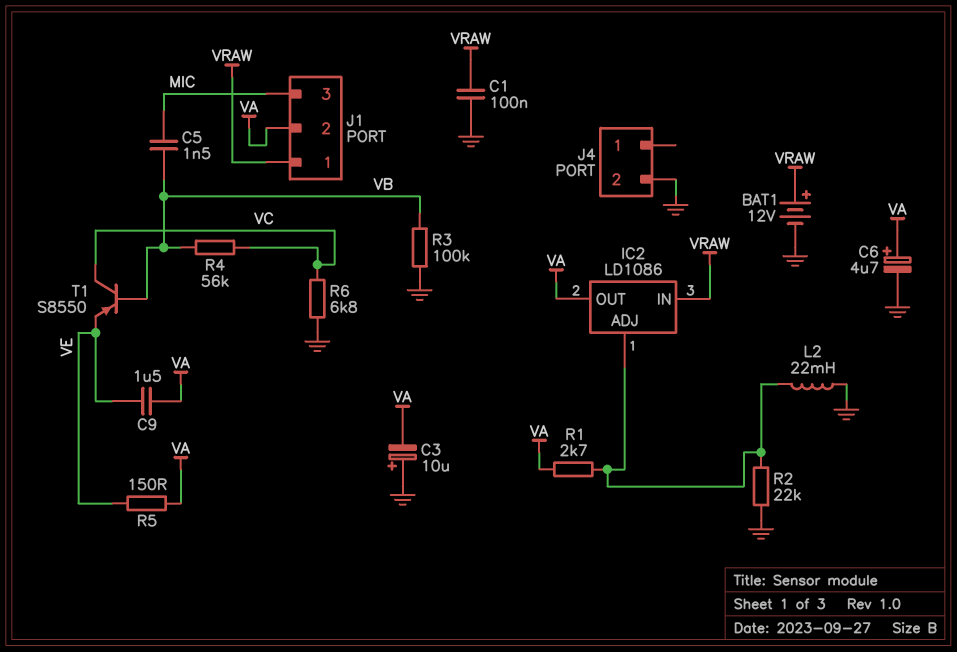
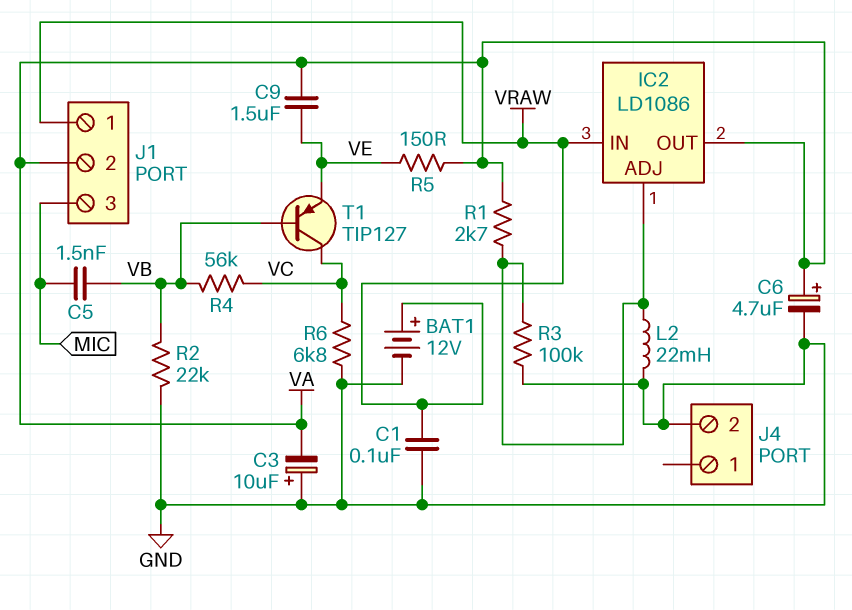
R2: 22k (GND, IC2/ADJ) -> 22k (GND, VB)
R3: 100k (GND, VB) -> 100k (GND, IC2/ADJ)
T1: PNP S8550 (B VB, C VC, E VE) -> PNP TIP127 (B VB, C VC, E VE)

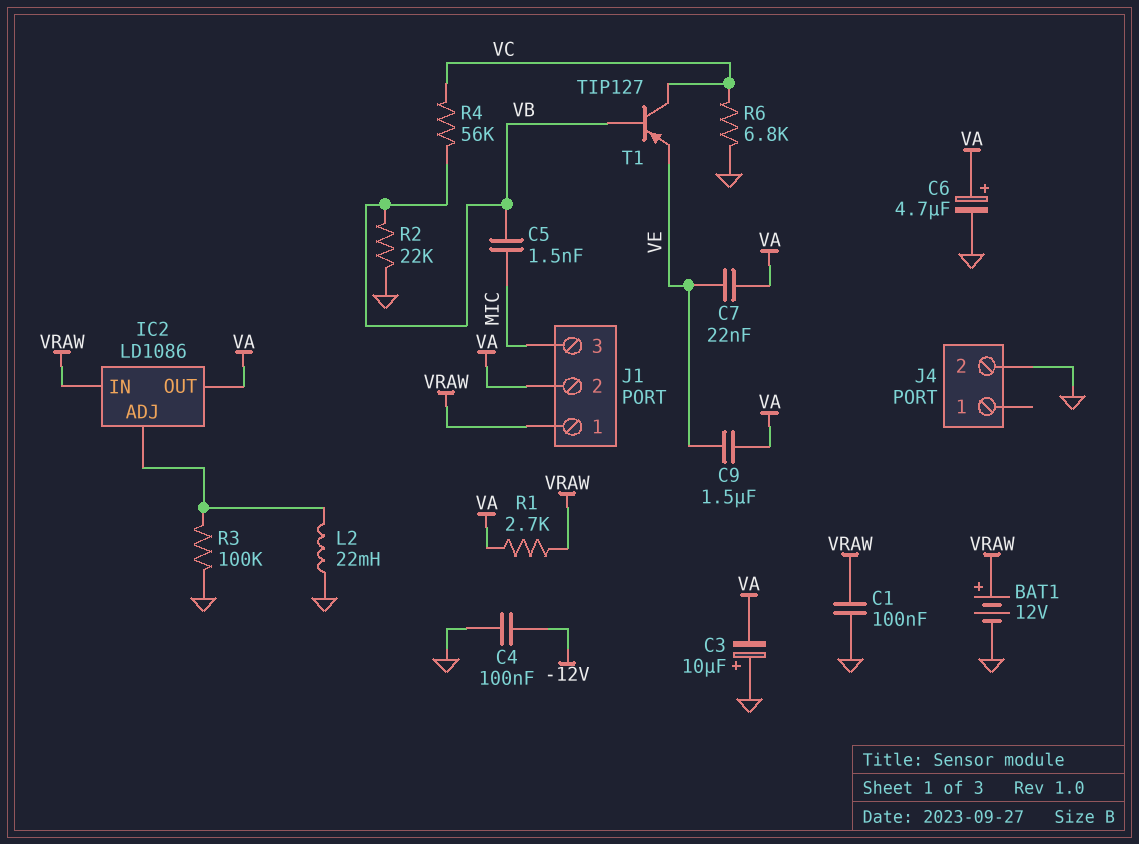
C4: none -> 100nF (-12V, GND)
C7: none -> 22nF (VA, VE)
R1: 2.7k (IC2/ADJ, VA) -> 2.7k (VA, VRAW)
R5: 150 (VA, VE) -> none

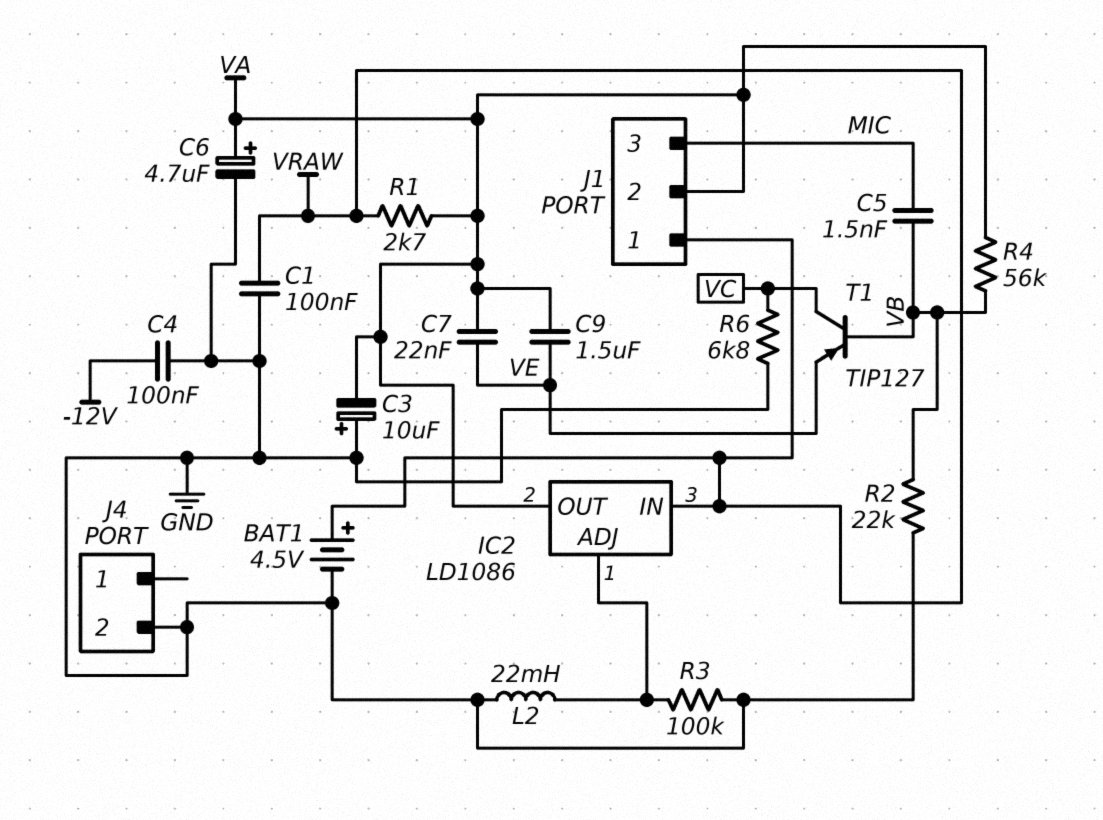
BAT1: 12V (plus VRAW, minus GND) -> 4.5V (plus VRAW, minus GND)
R4: 56k (VB, VC) -> 56k (VA, VB)

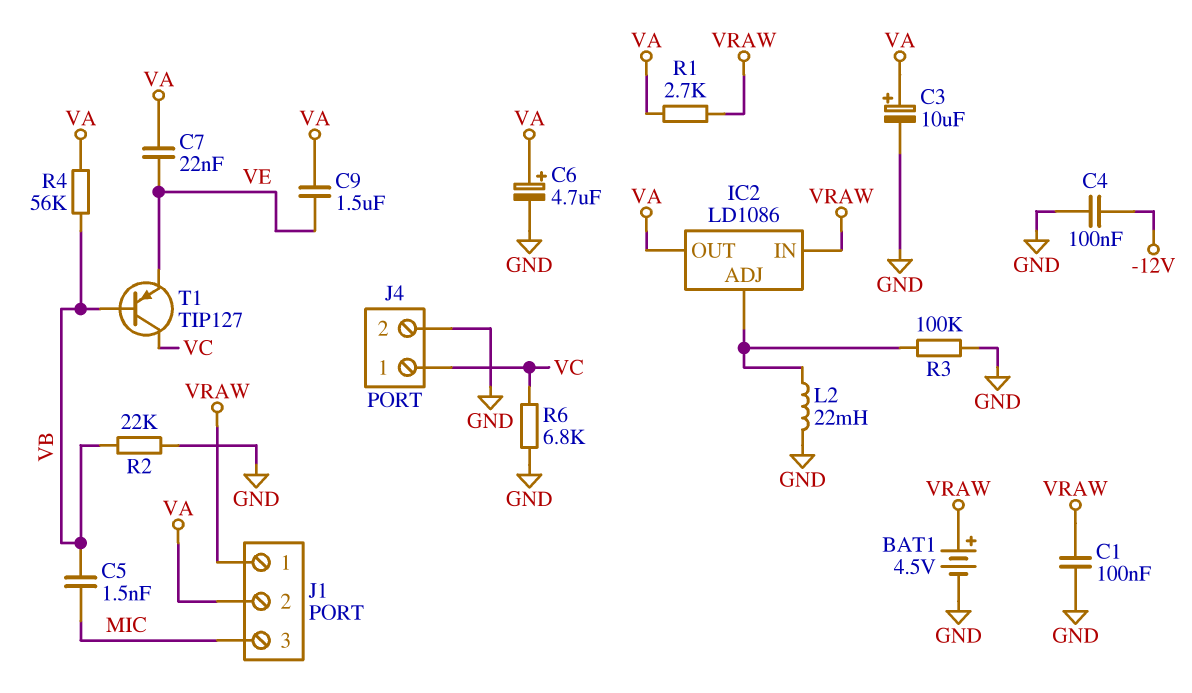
C3: 10uF (plus GND, minus VA) -> 10uF (plus VA, minus GND)
J4 pin 1: none -> VC

